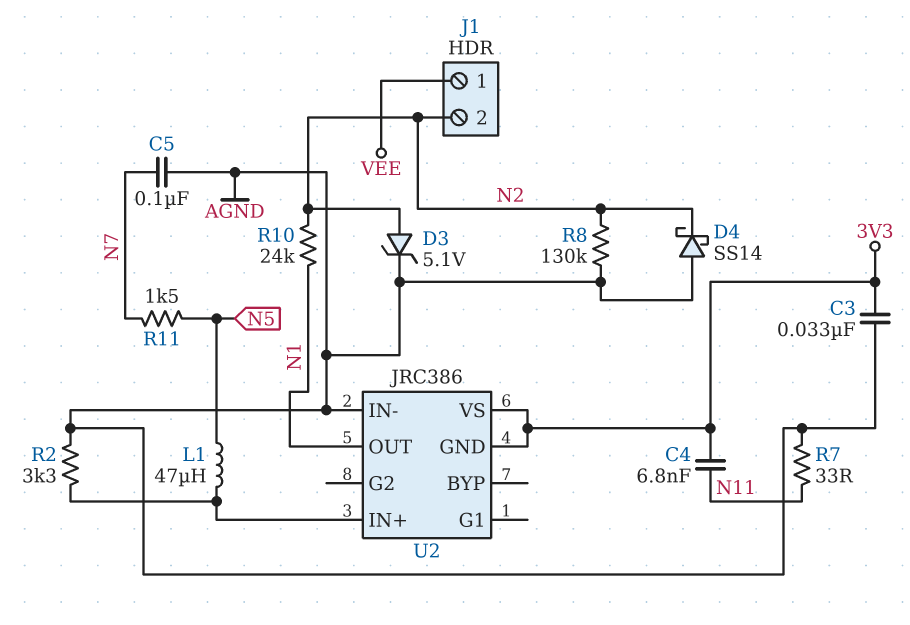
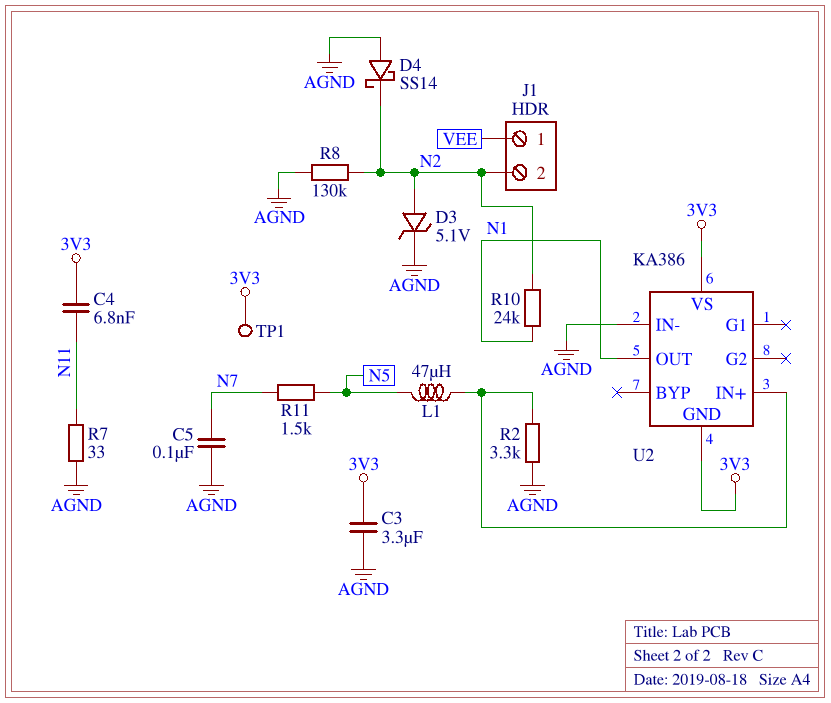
C3: 33nF (3V3, AGND) -> 3.3uF (3V3, AGND)
TP1: none -> test point (3V3)
U2: JRC386 -> KA386

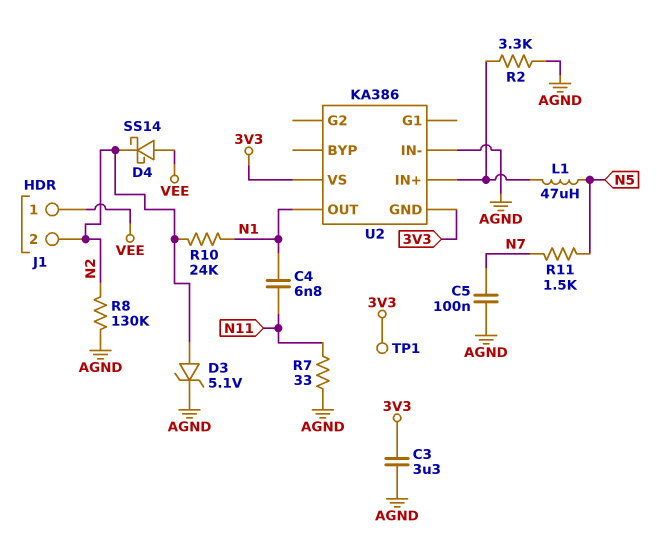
C4: 6.8nF (3V3, N11) -> 6.8nF (N1, N11)
D4: schottky SS14 (A AGND, K N2) -> schottky SS14 (A VEE, K N2)

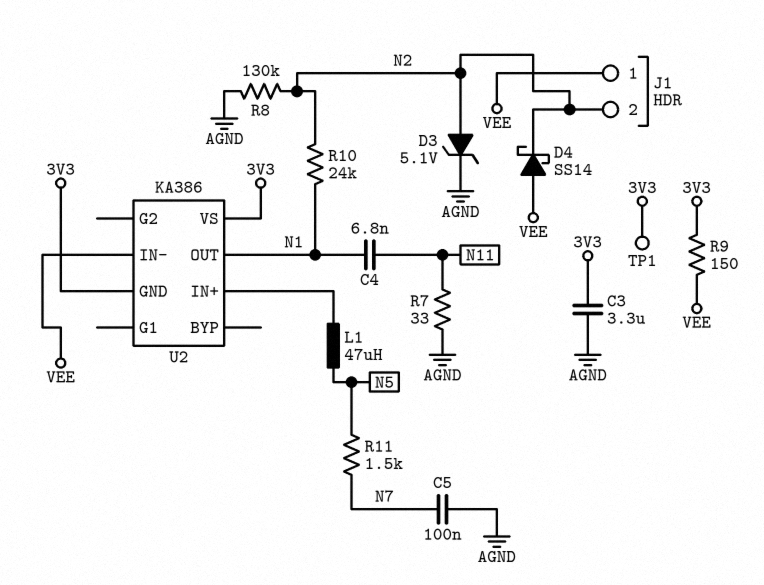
R2: 3.3k (AGND, U2/IN+) -> none
R9: none -> 150 (3V3, VEE)
U2 pin IN-: AGND -> VEE

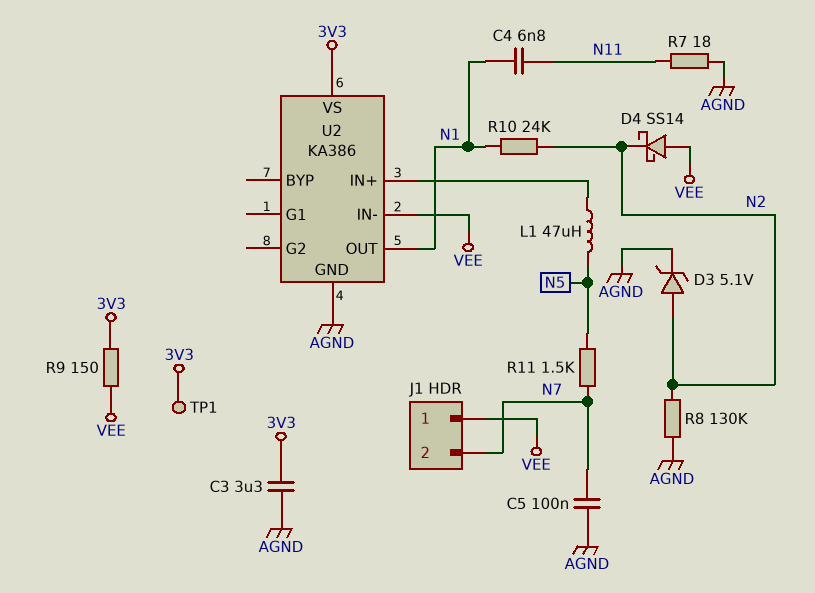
J1 pin 2: N2 -> N7
R7: 33 (AGND, N11) -> 18 (AGND, N11)
U2 pin GND: 3V3 -> AGND

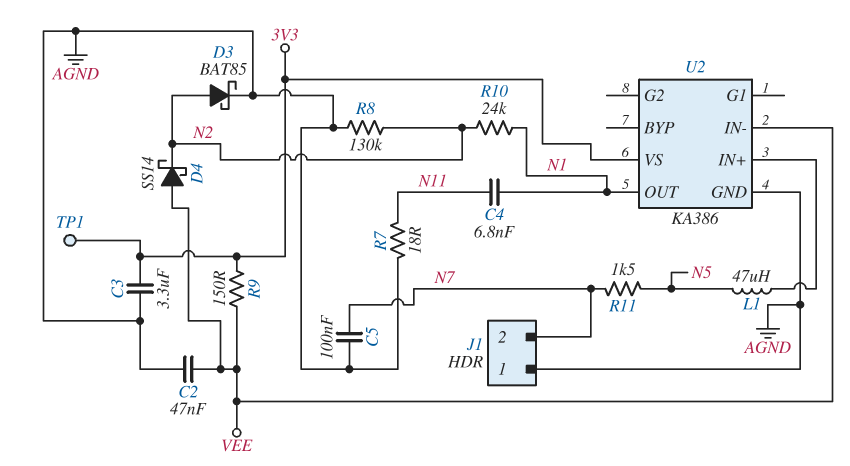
C2: none -> 47nF (AGND, VEE)
D3: zener 5.1V (A N2, K AGND) -> schottky BAT85 (A N2, K AGND)
J1 pin 1: VEE -> AGND

